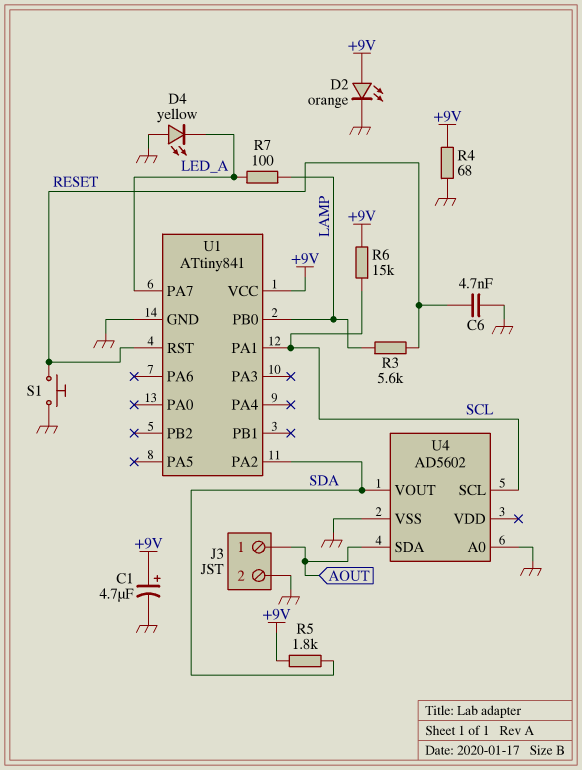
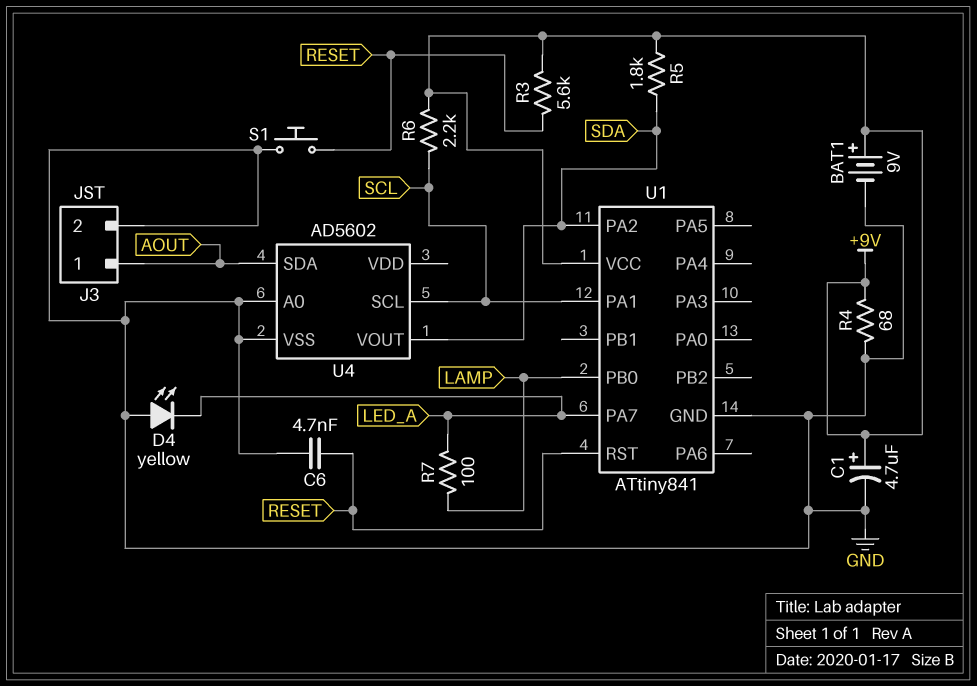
BAT1: none -> 9V (plus +9V, minus GND)
D2: LED orange (A +9V, K GND) -> none
R3: 5.6k (LAMP, RESET) -> 5.6k (+9V, RESET)
R6: 15k (+9V, SCL) -> 2.2k (+9V, SCL)

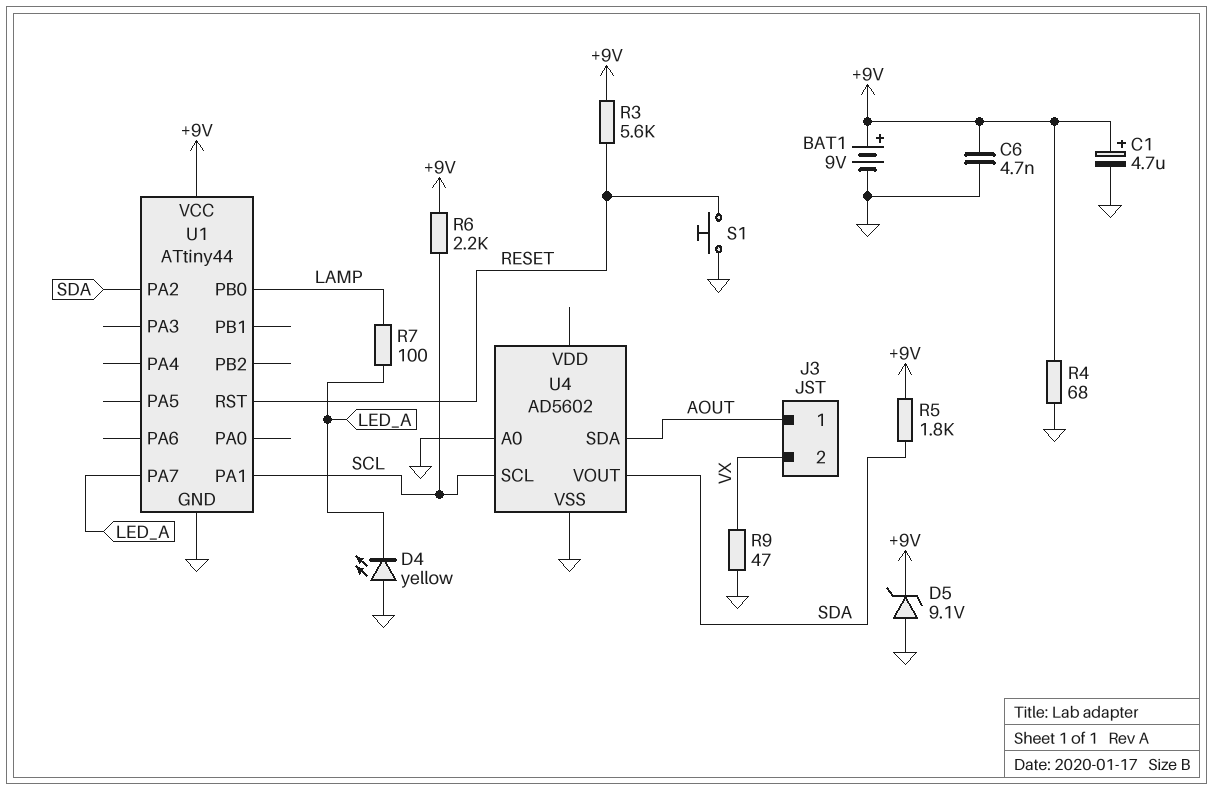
C6: 4.7nF (GND, RESET) -> 4.7nF (+9V, GND)
D5: none -> zener 9.1V (A GND, K +9V)
J3 pin 2: GND -> VX
R9: none -> 47 (GND, VX)
U1: ATtiny841 -> ATtiny44

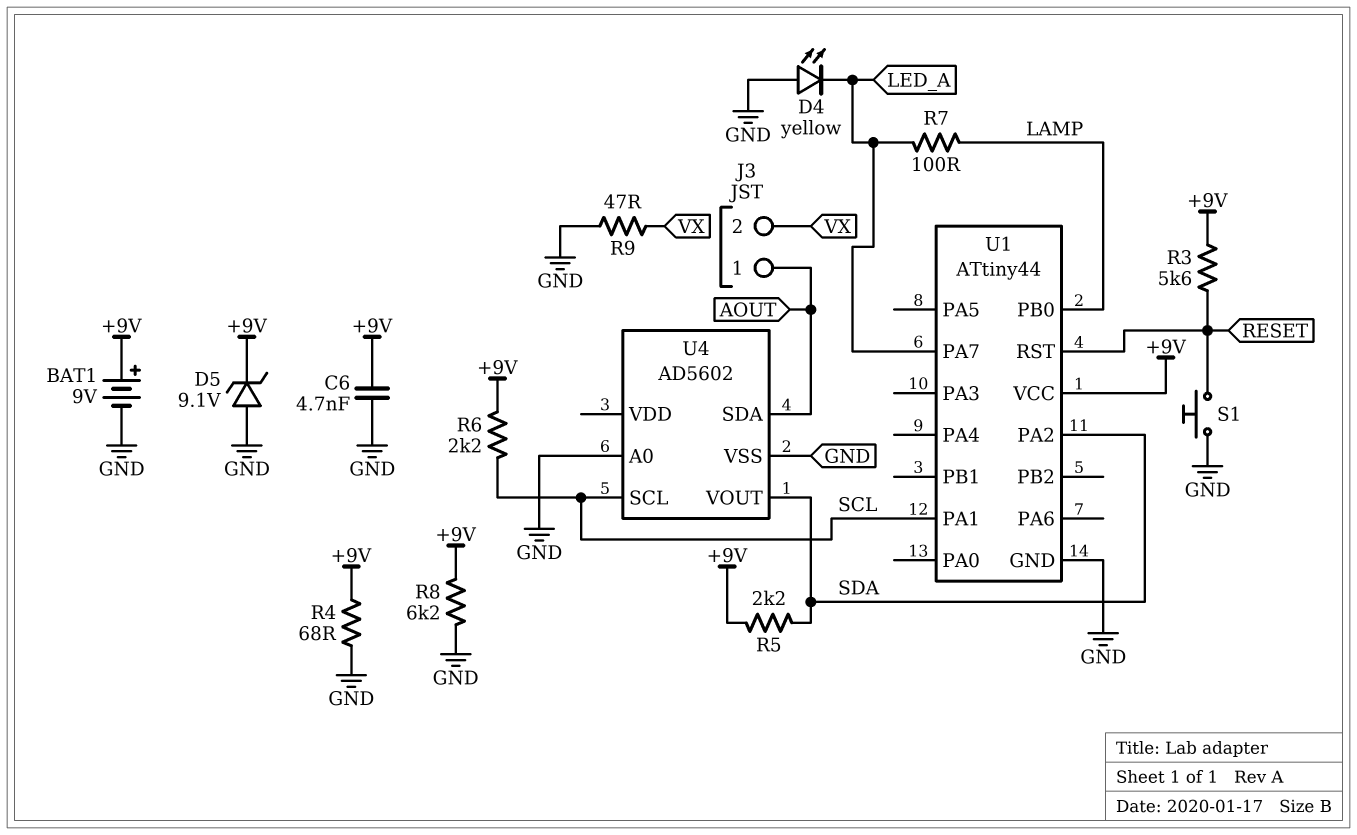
C1: 4.7uF (plus +9V, minus GND) -> none
R5: 1.8k (+9V, SDA) -> 2.2k (+9V, SDA)
R8: none -> 6.2k (+9V, GND)

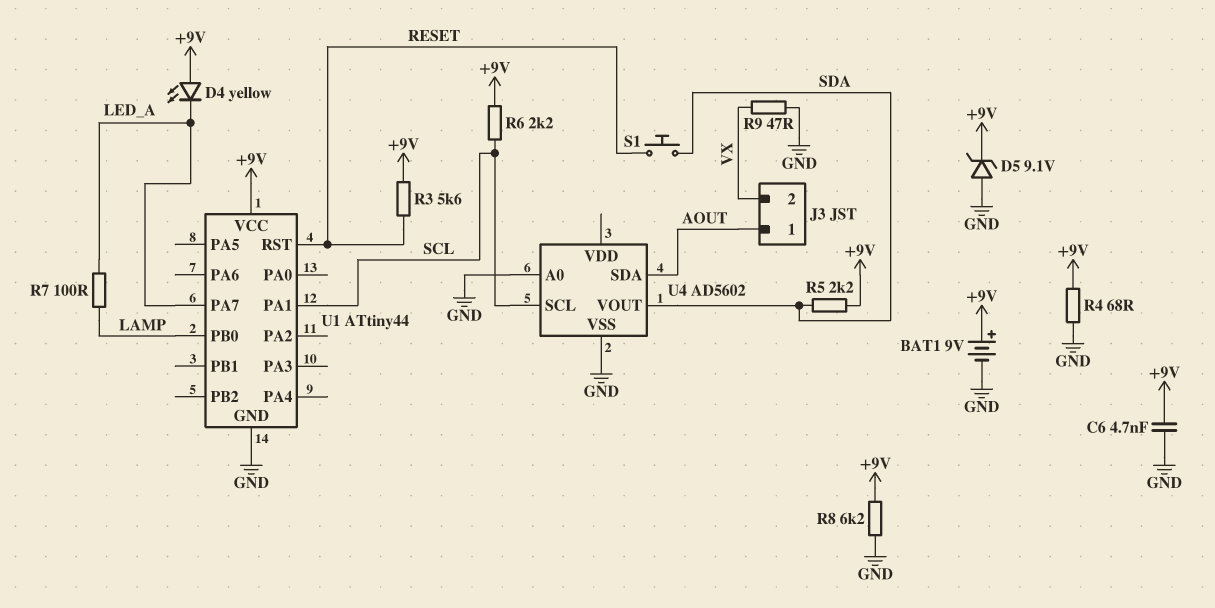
D4: LED yellow (A GND, K LED_A) -> LED yellow (A +9V, K LED_A)
S1: button (GND, RESET) -> button (RESET, SDA)
U1 pin PA2: SDA -> none

